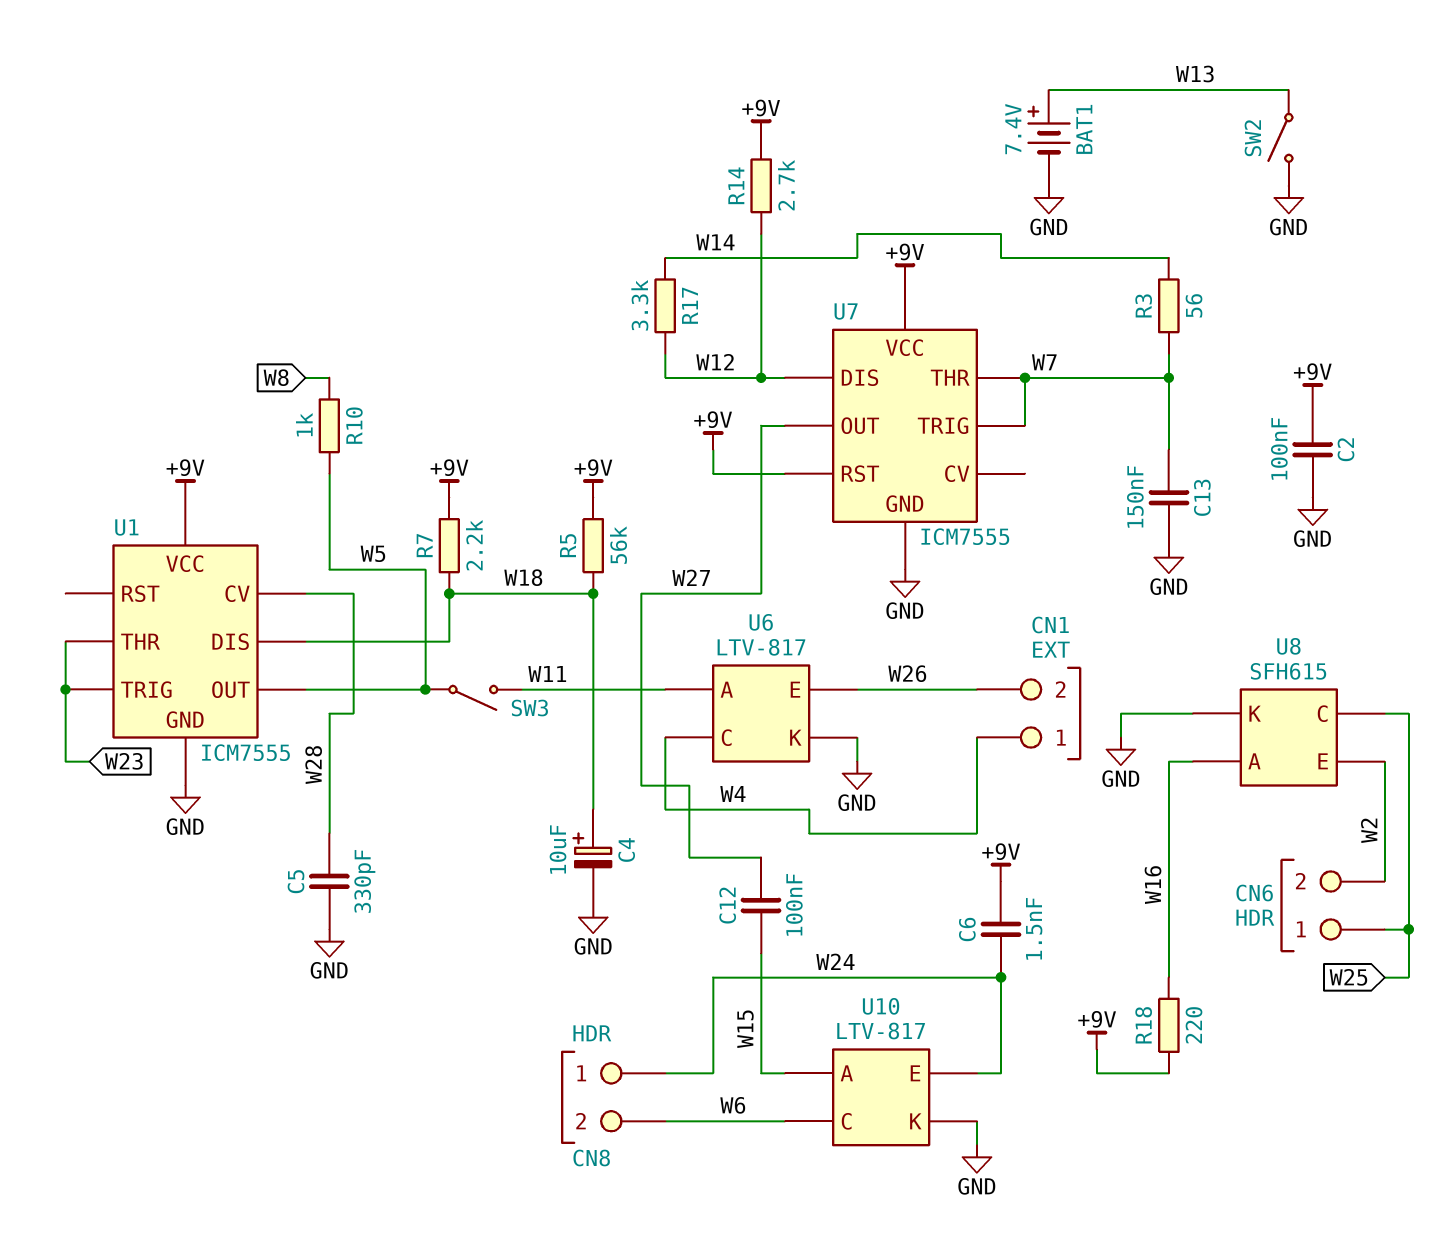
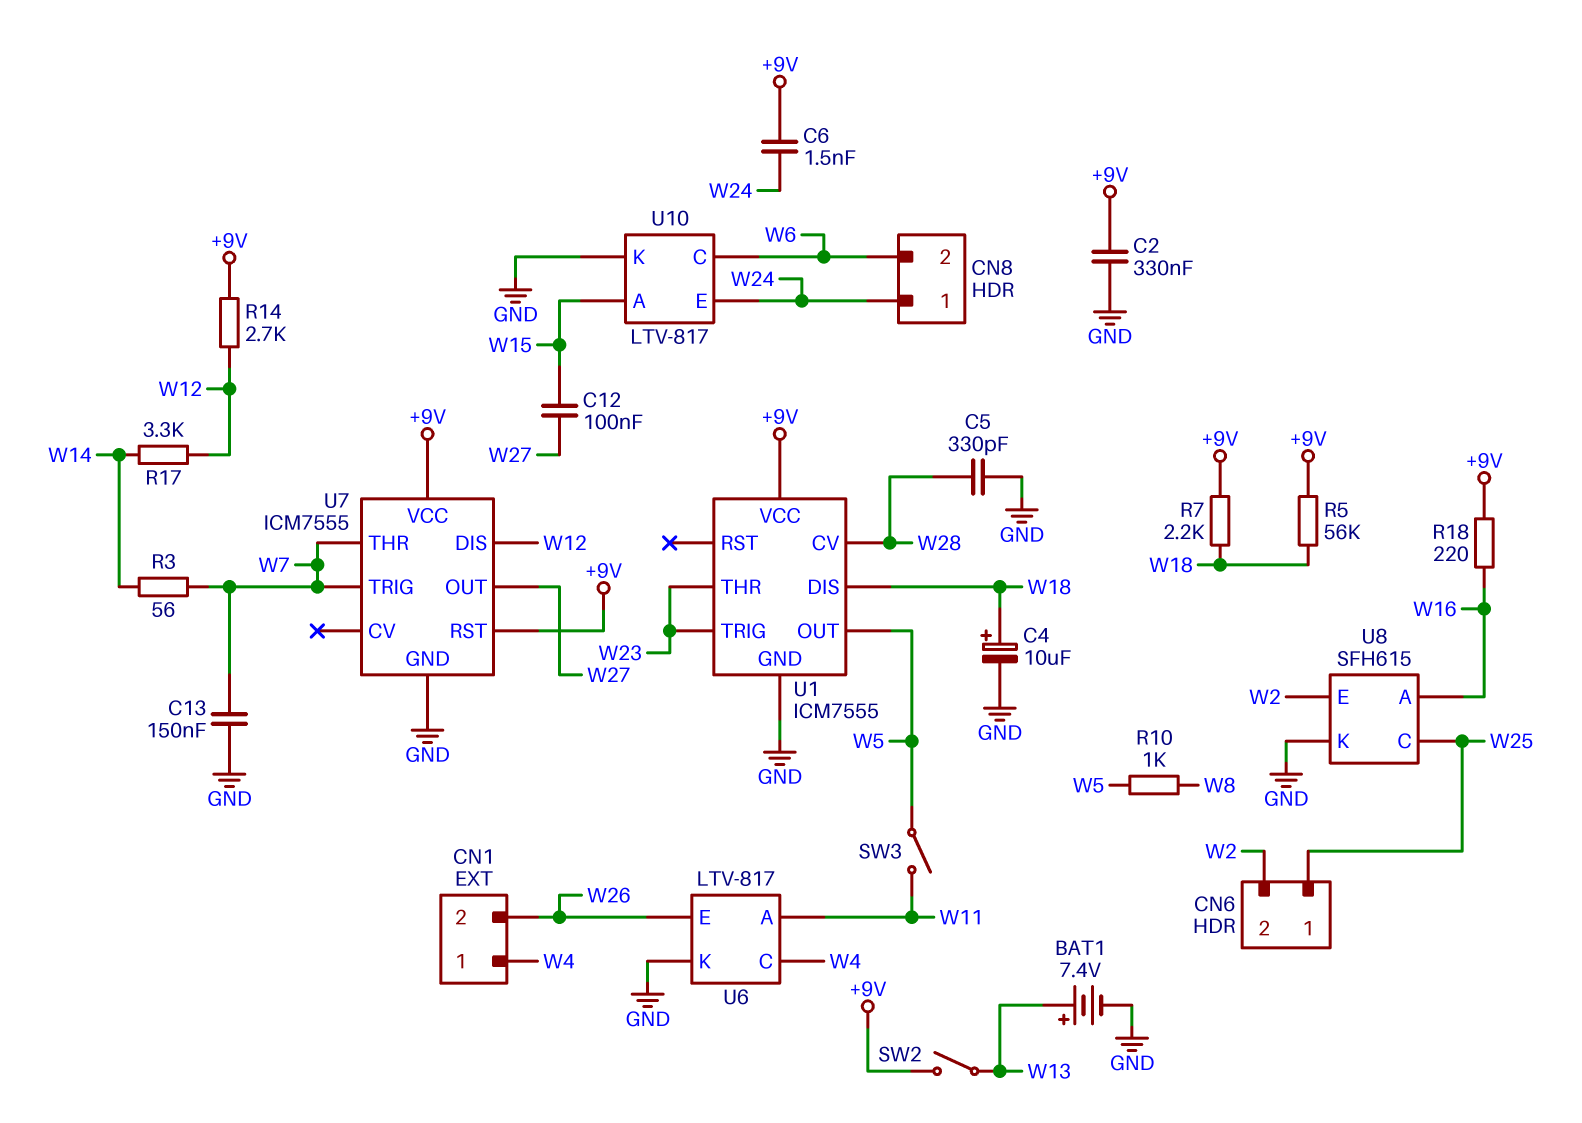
C2: 100nF (+9V, GND) -> 330nF (+9V, GND)
SW2: switch (GND, W13) -> switch (+9V, W13)

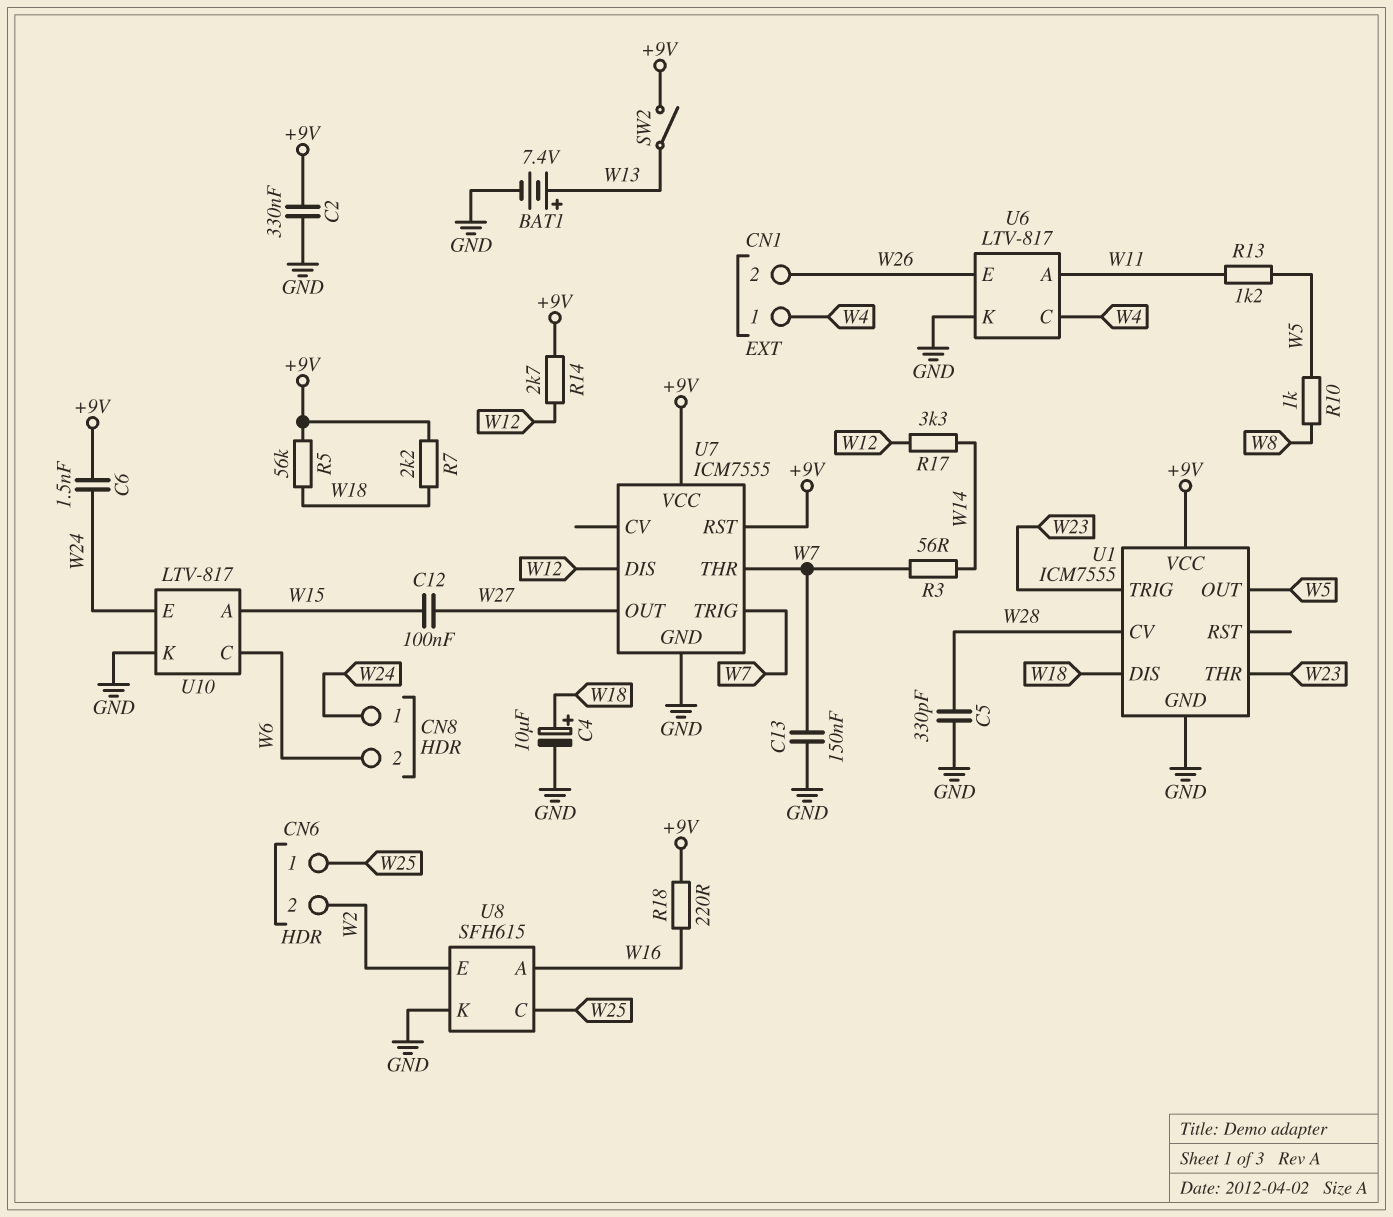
R13: none -> 1.2k (W5, W11)
SW3: switch (W5, W11) -> none

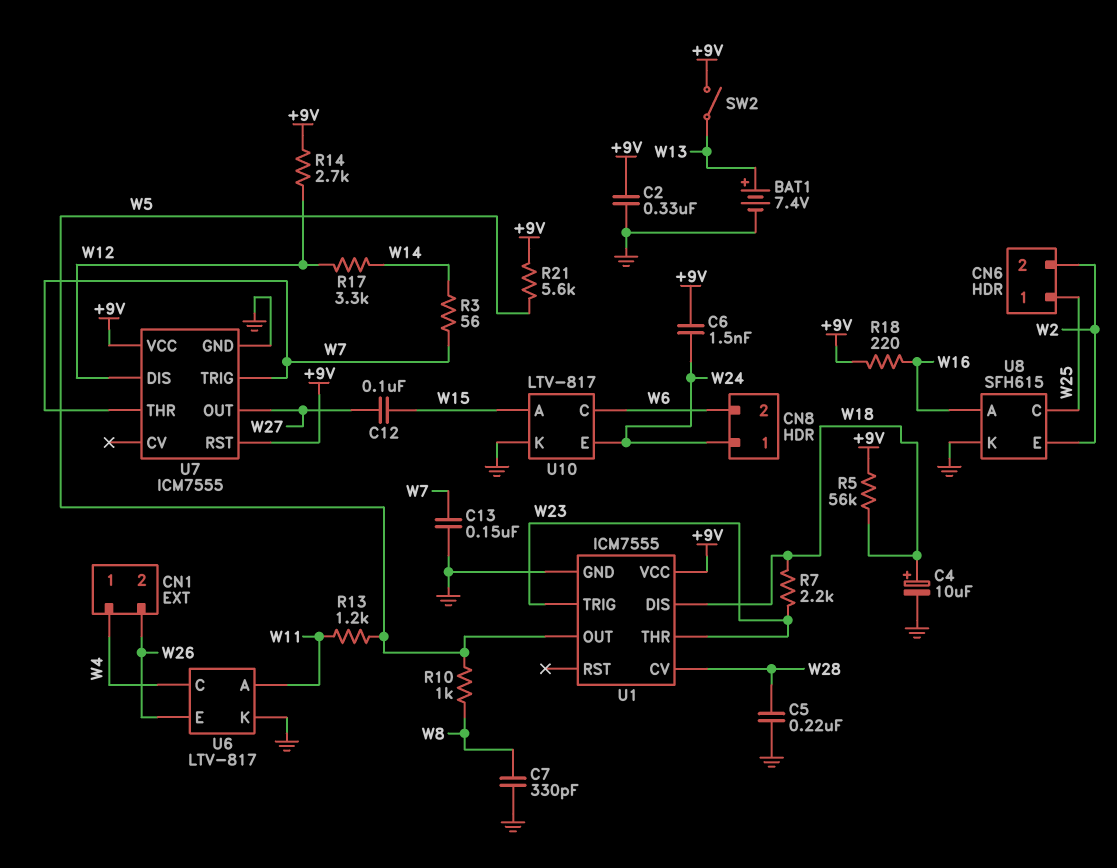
C5: 330pF (GND, W28) -> 220nF (GND, W28)
C7: none -> 330pF (GND, W8)
R7: 2.2k (+9V, W18) -> 2.2k (W18, W23)
R21: none -> 5.6k (+9V, W5)

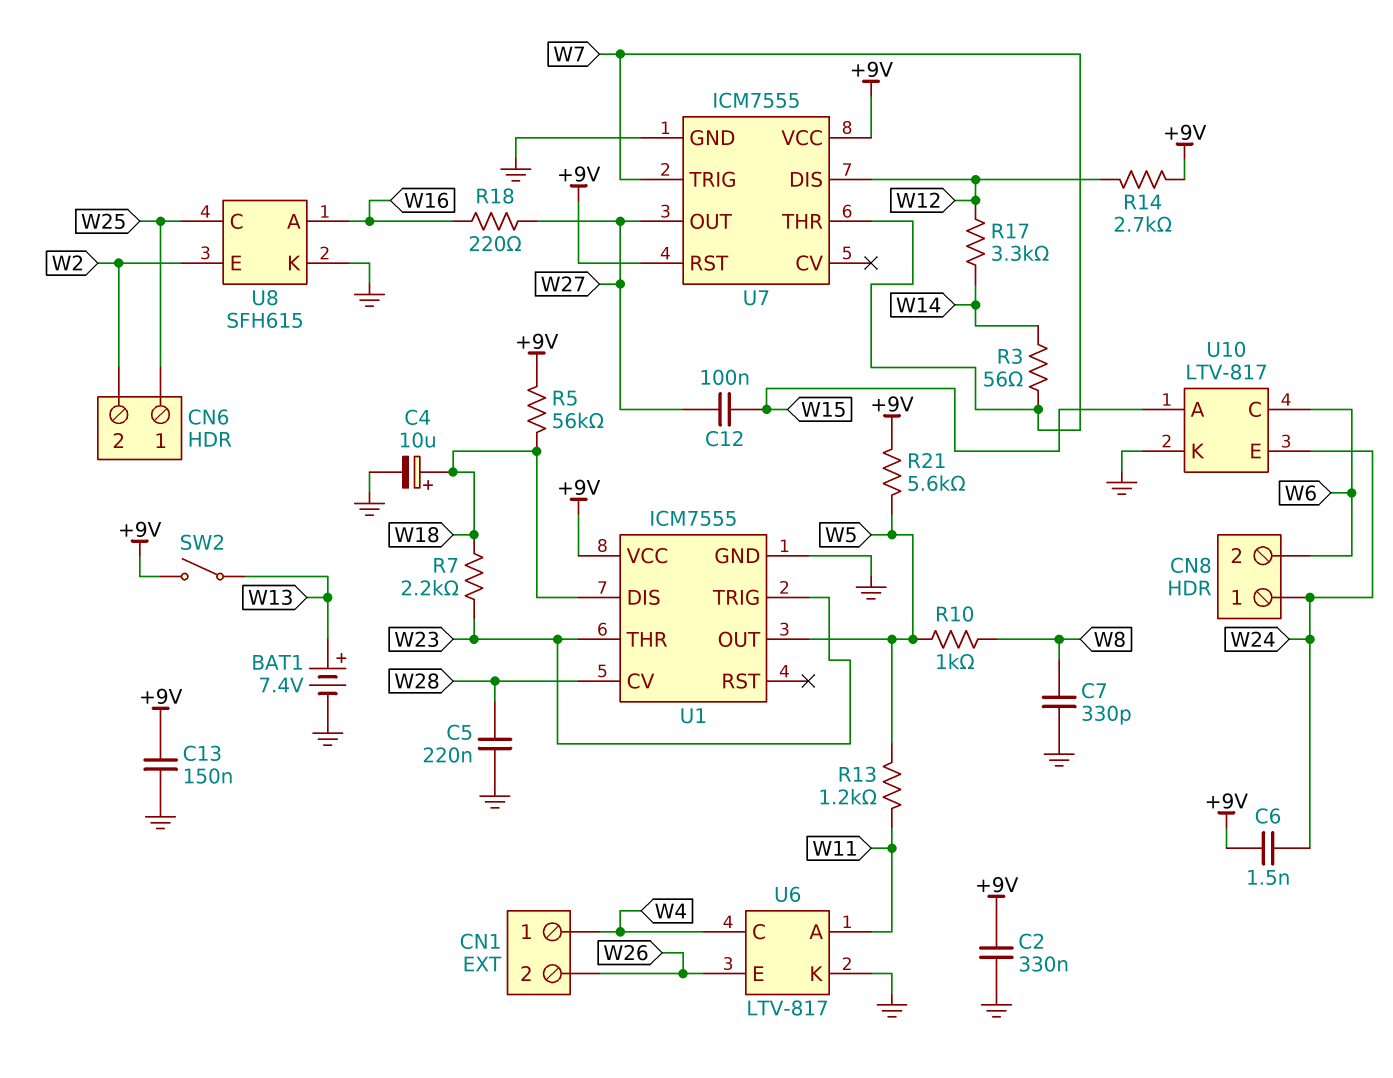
C13: 150nF (GND, W7) -> 150nF (+9V, GND)
R18: 220 (+9V, W16) -> 220 (W16, W27)

